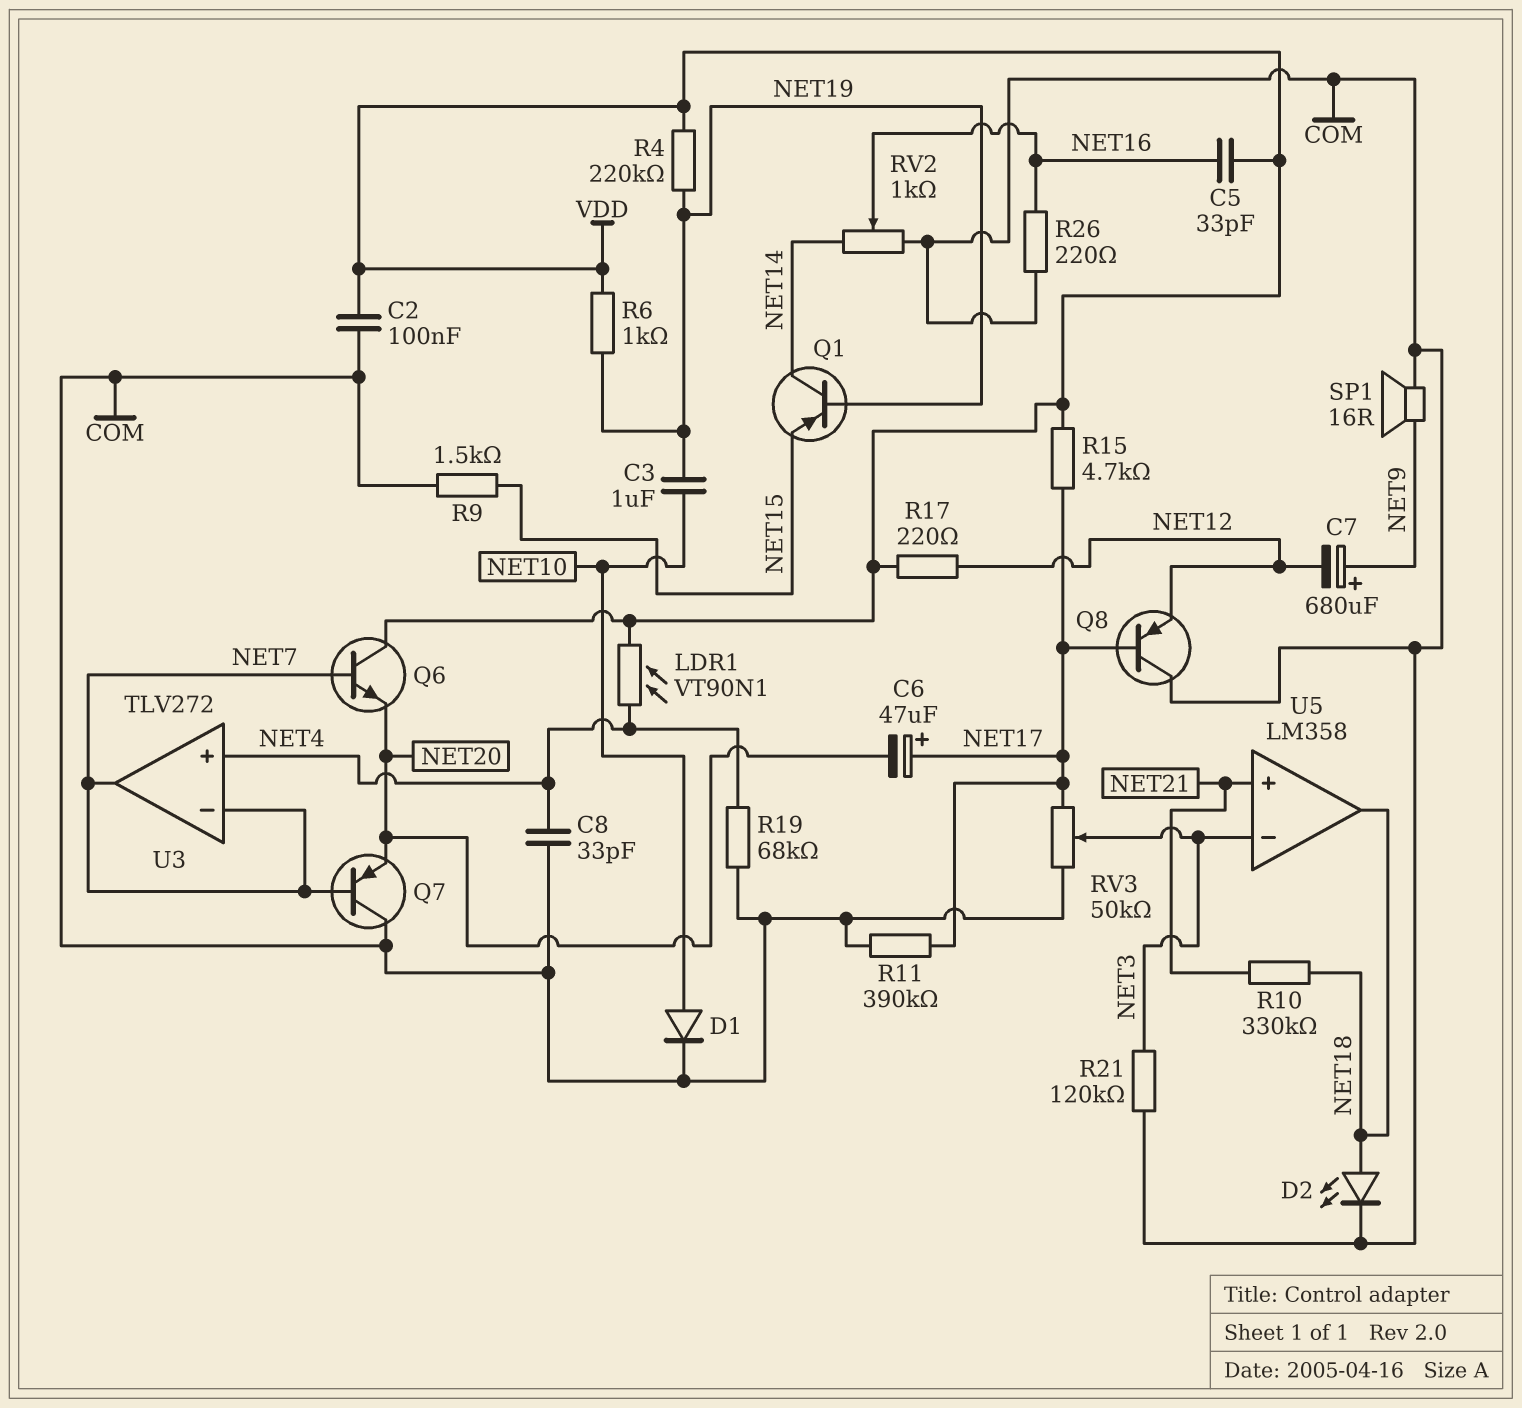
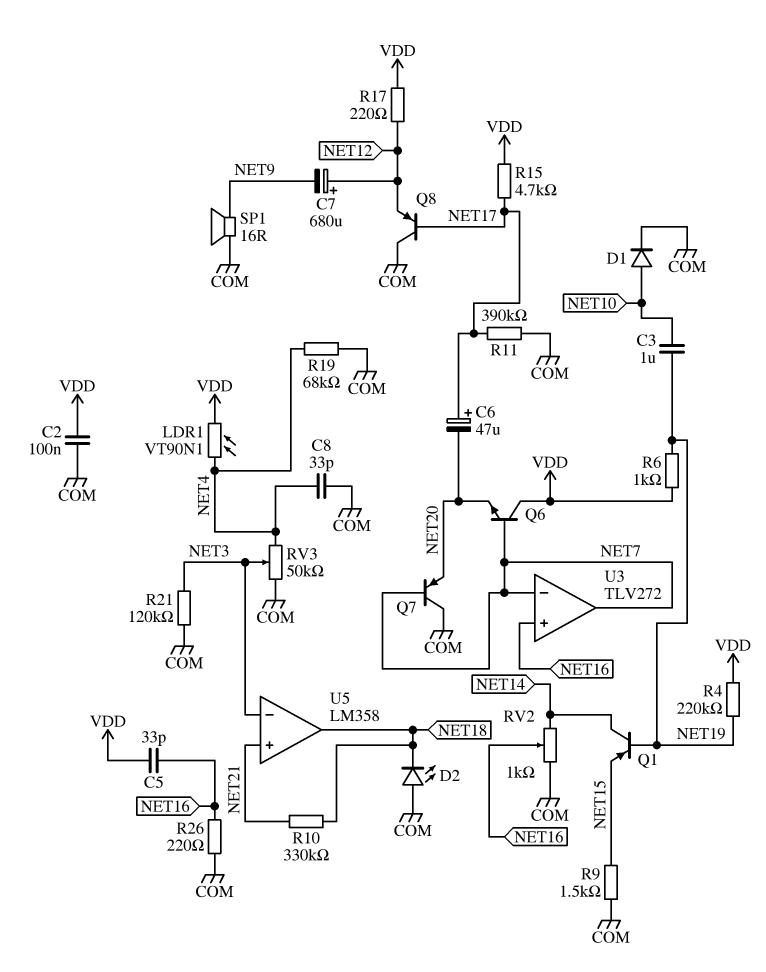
C7: 680uF (plus NET9, minus NET12) -> 680uF (plus NET12, minus NET9)
D2: LED (A NET18, K COM) -> LED (A COM, K NET18)
RV3: 50k (COM, NET17, wiper NET3) -> 50k (COM, NET4, wiper NET3)
U3 pin in+: NET4 -> NET16

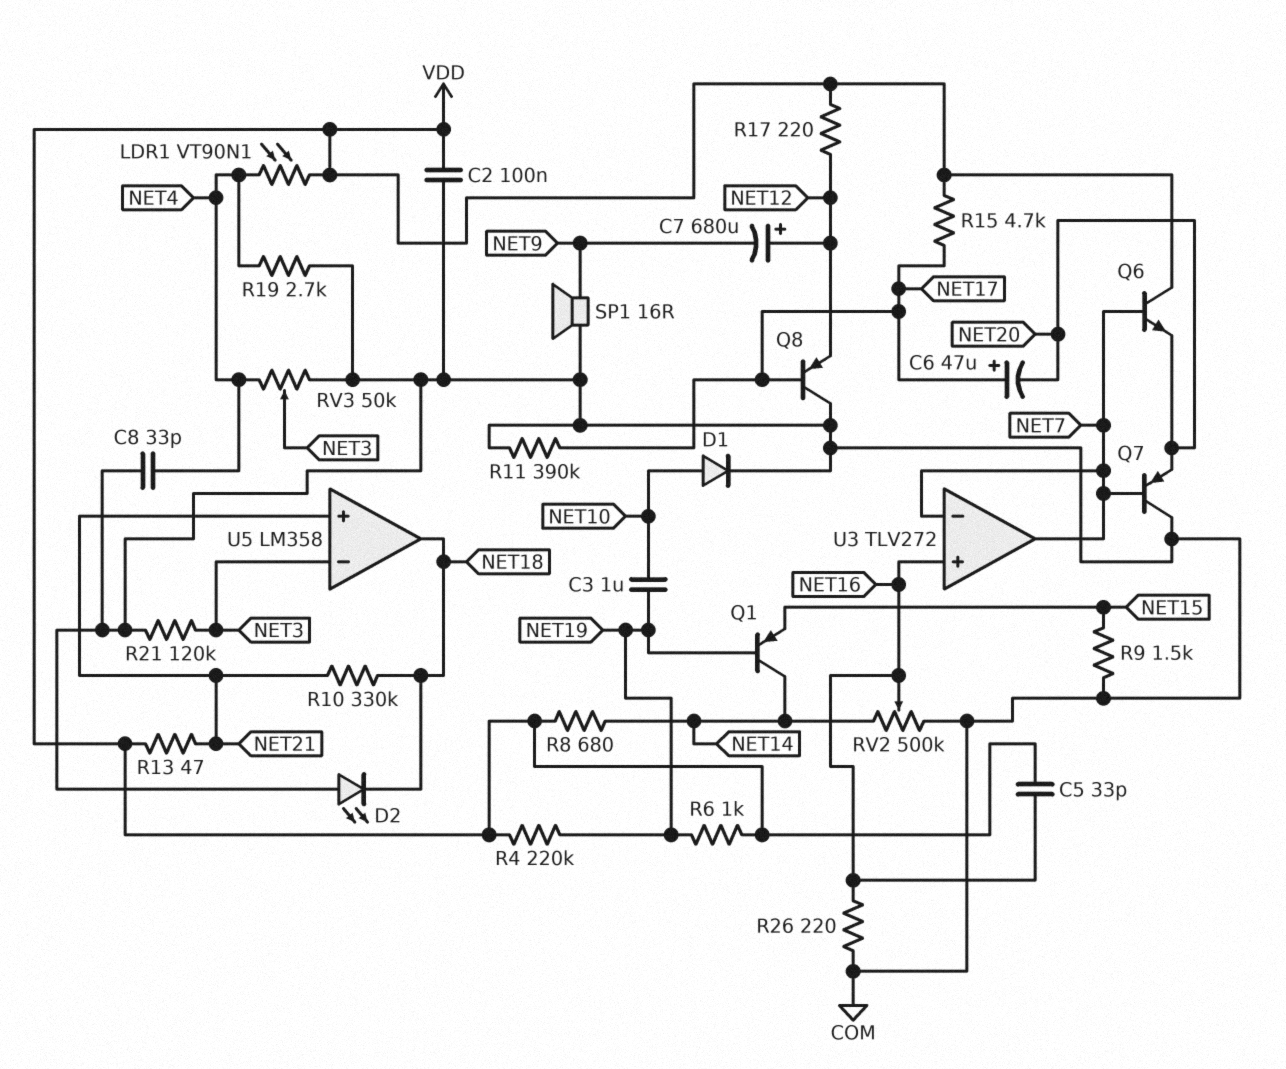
R8: none -> 680 (NET14, VDD)
R13: none -> 47 (NET21, VDD)
R19: 68k (COM, NET4) -> 2.7k (COM, NET4)
RV2: 1k (COM, NET14, wiper NET16) -> 500k (COM, NET14, wiper NET16)

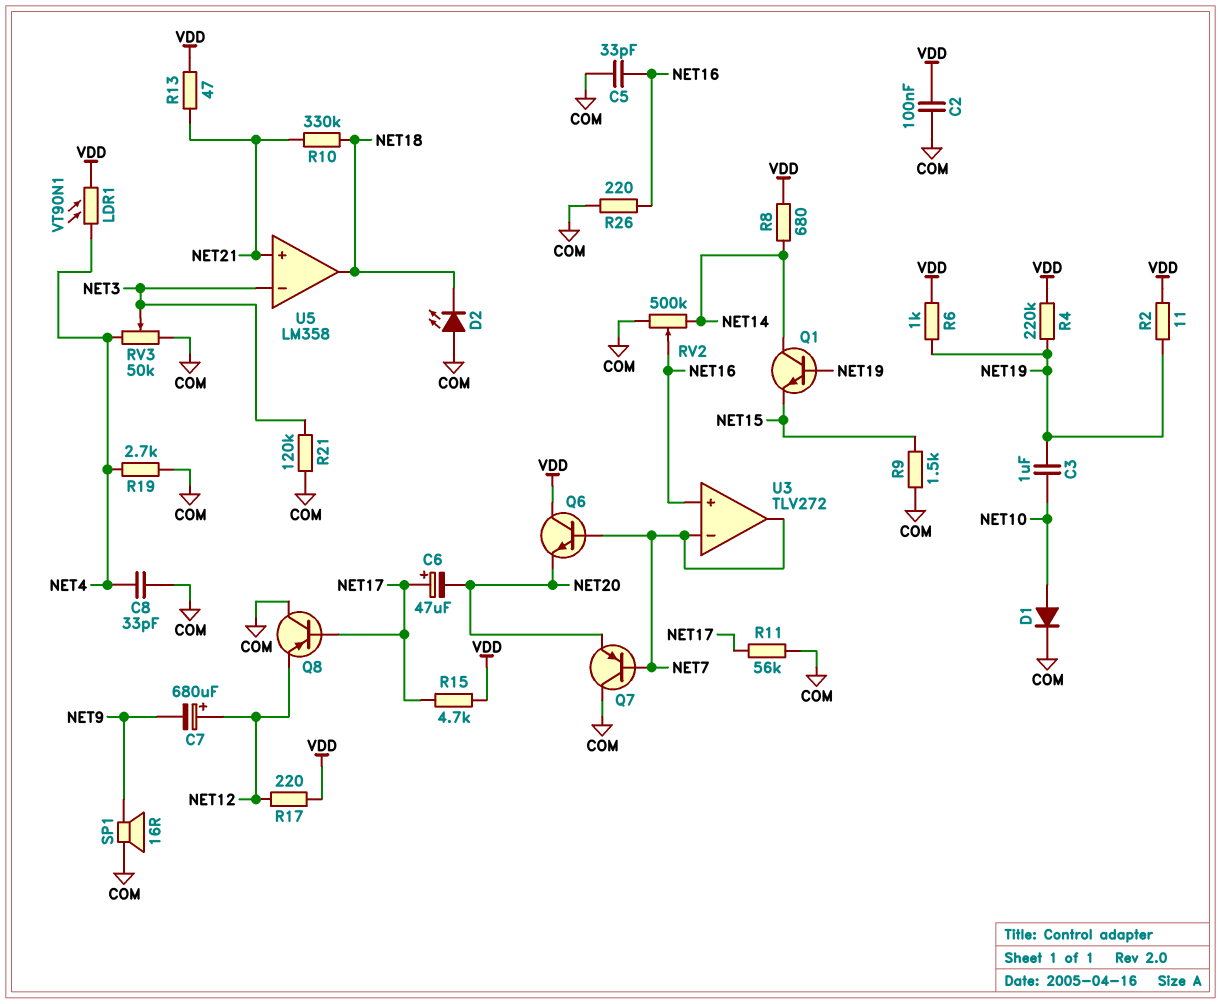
C5: 33pF (NET16, VDD) -> 33pF (COM, NET16)
Q1: PNP (B NET19, C NET14, E NET15) -> NPN (B NET19, C NET14, E NET15)
R2: none -> 11 (NET19, VDD)
R11: 390k (COM, NET17) -> 56k (COM, NET17)

